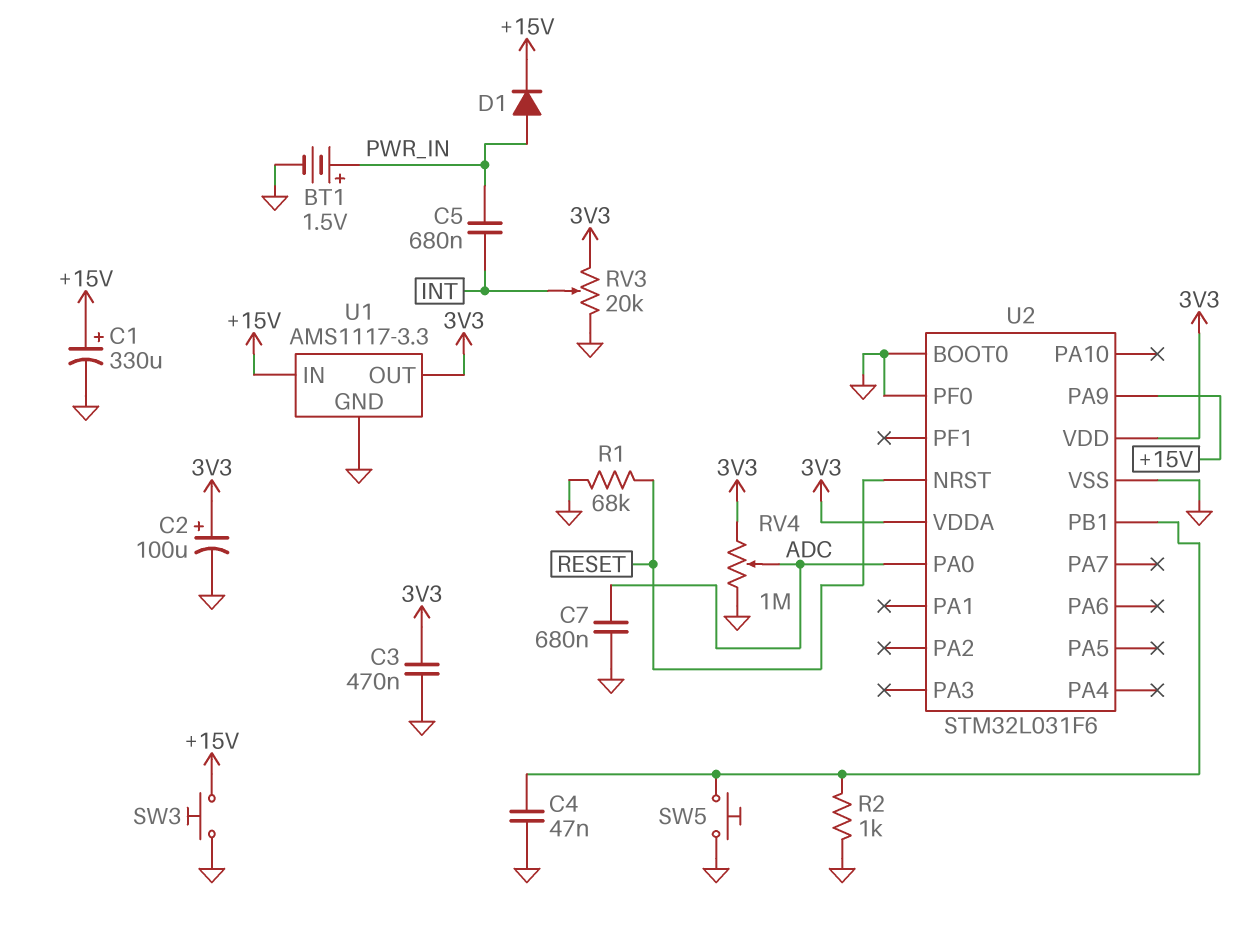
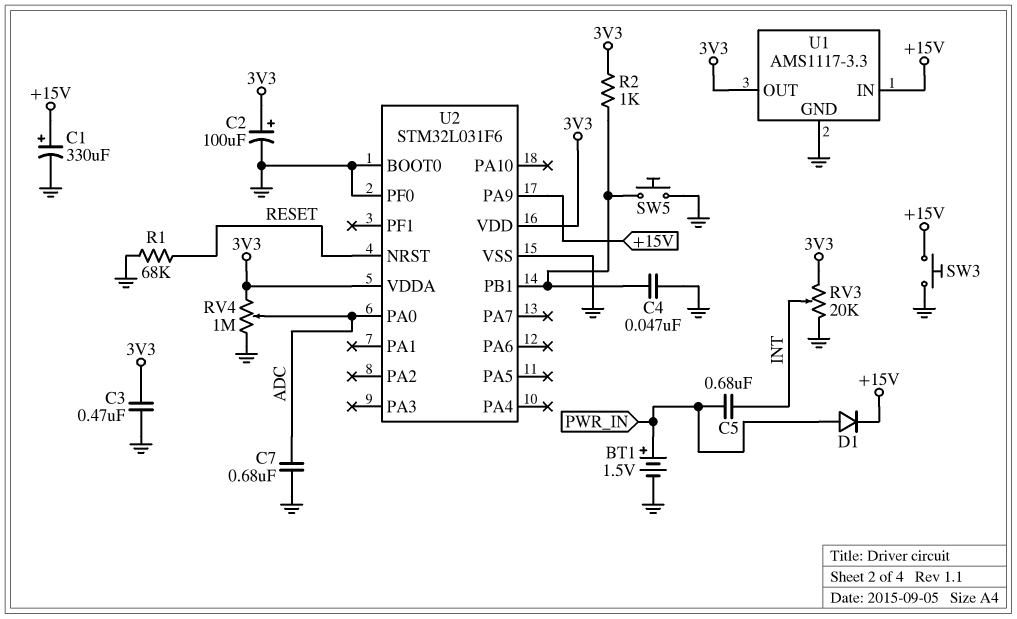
R2: 1k (GND, U2/PB1) -> 1k (3V3, U2/PB1)

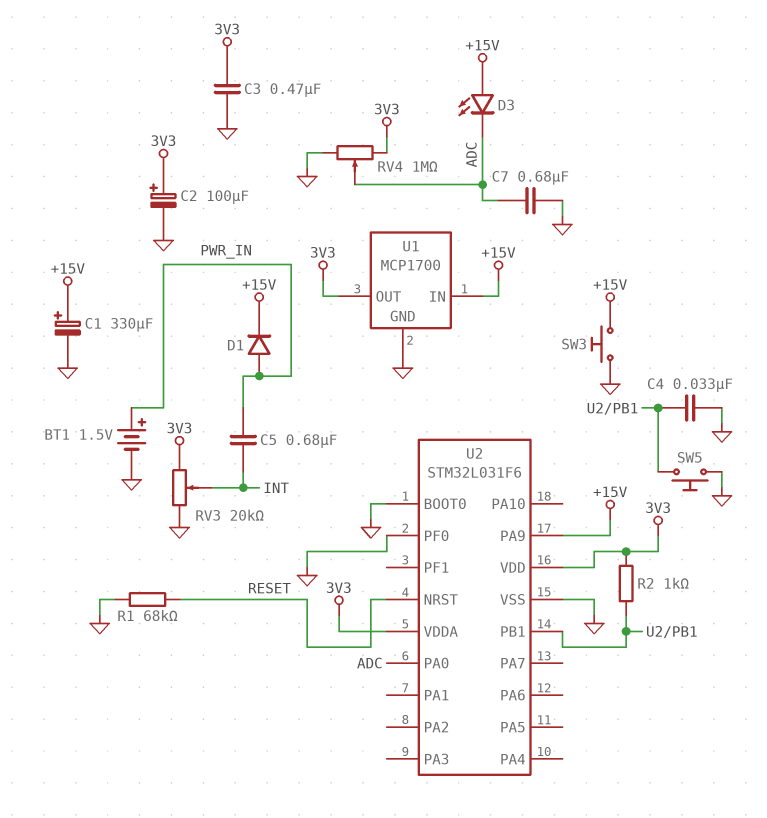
C4: 47nF (GND, U2/PB1) -> 33nF (GND, U2/PB1)
D3: none -> LED (A +15V, K ADC)
U1: AMS1117-3.3 -> MCP1700

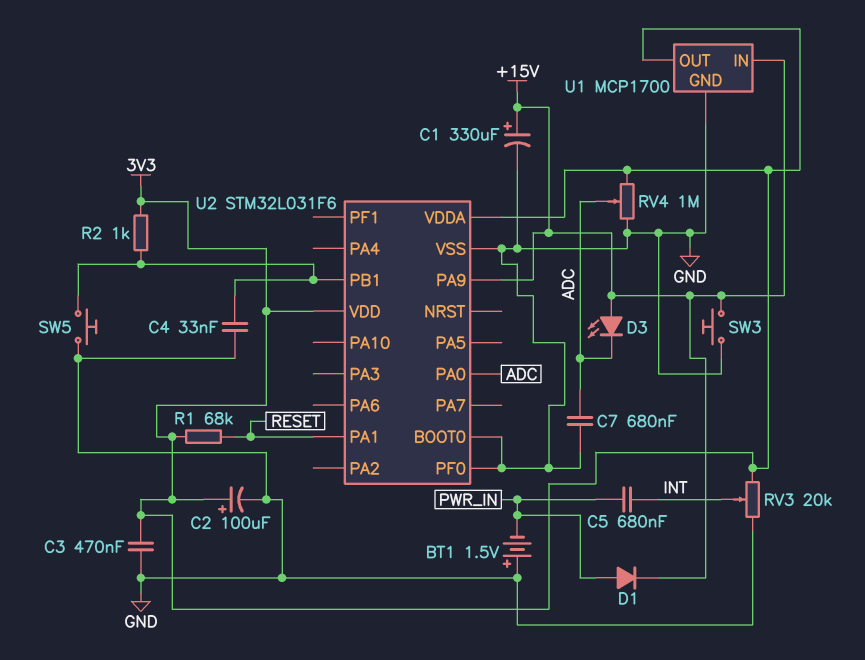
BT1: 1.5V (plus PWR_IN, minus GND) -> 1.5V (plus GND, minus PWR_IN)
R1: 68k (GND, RESET) -> 68k (3V3, RESET)
U2 pin NRST: RESET -> none
U2 pin PA1: none -> RESET

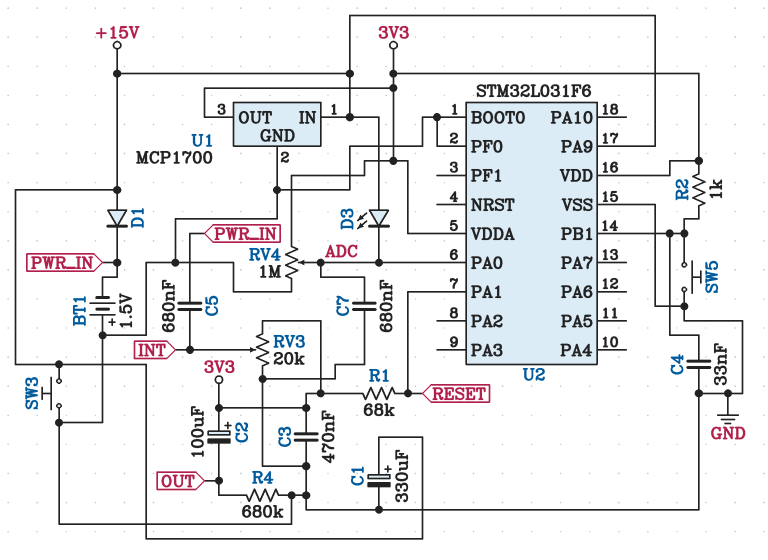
C2: 100uF (plus 3V3, minus GND) -> 100uF (plus 3V3, minus OUT)
D1: diode (A PWR_IN, K +15V) -> diode (A +15V, K PWR_IN)
R4: none -> 680k (GND, OUT)

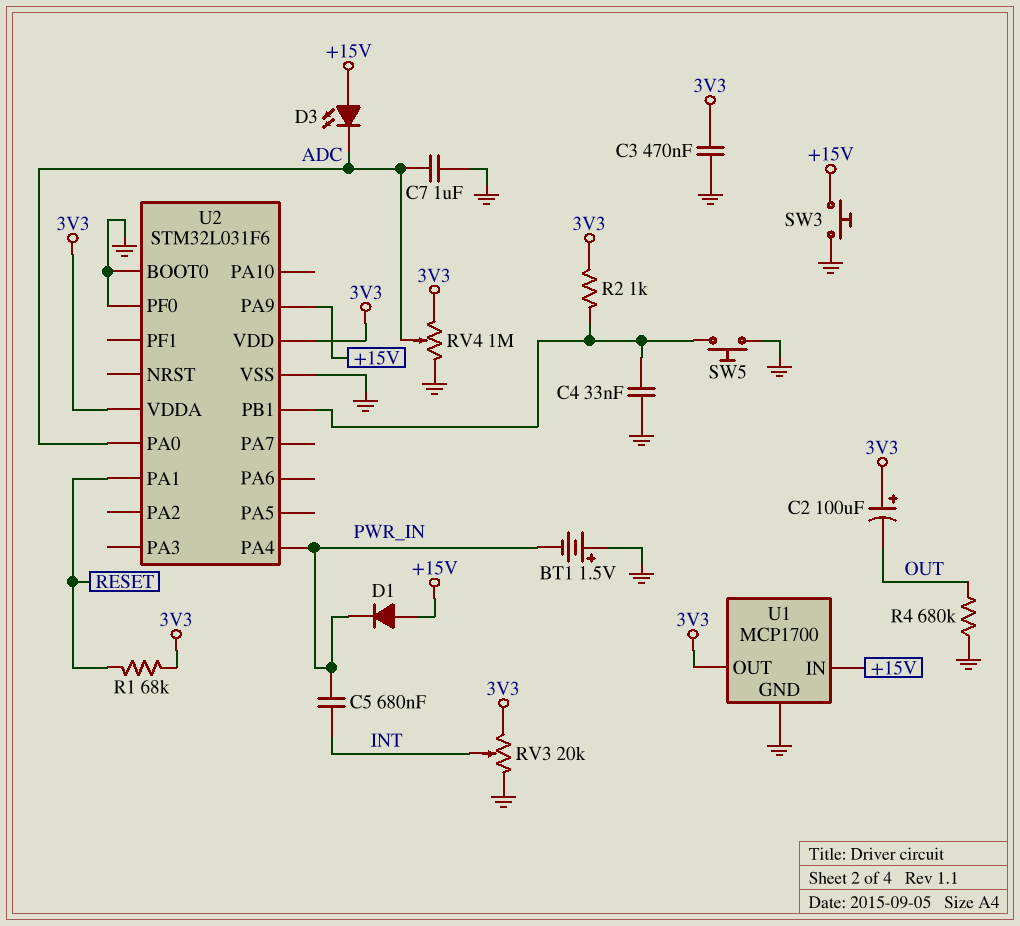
C1: 330uF (plus +15V, minus GND) -> none
C7: 680nF (ADC, GND) -> 1uF (ADC, GND)
U2 pin PA4: none -> PWR_IN

